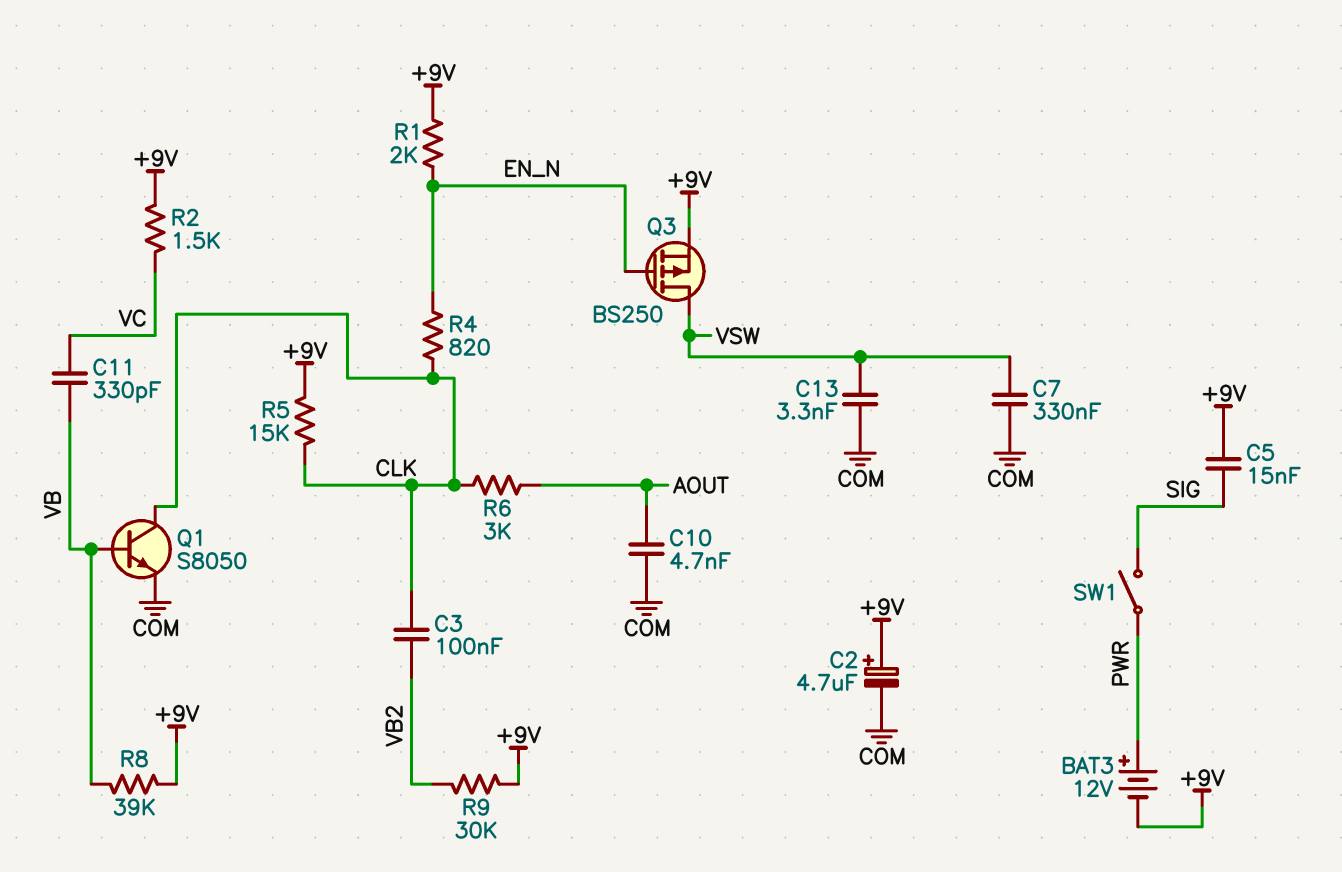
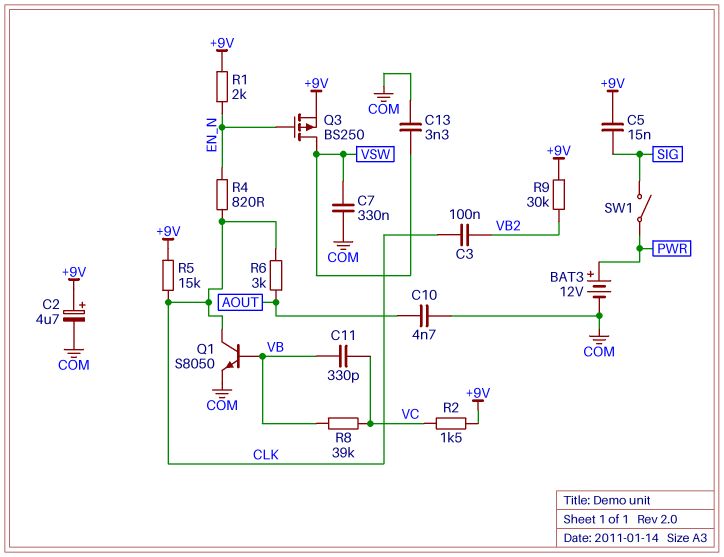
BAT3: 12V (plus PWR, minus +9V) -> 12V (plus PWR, minus COM)
R8: 39k (+9V, VB) -> 39k (VB, VC)

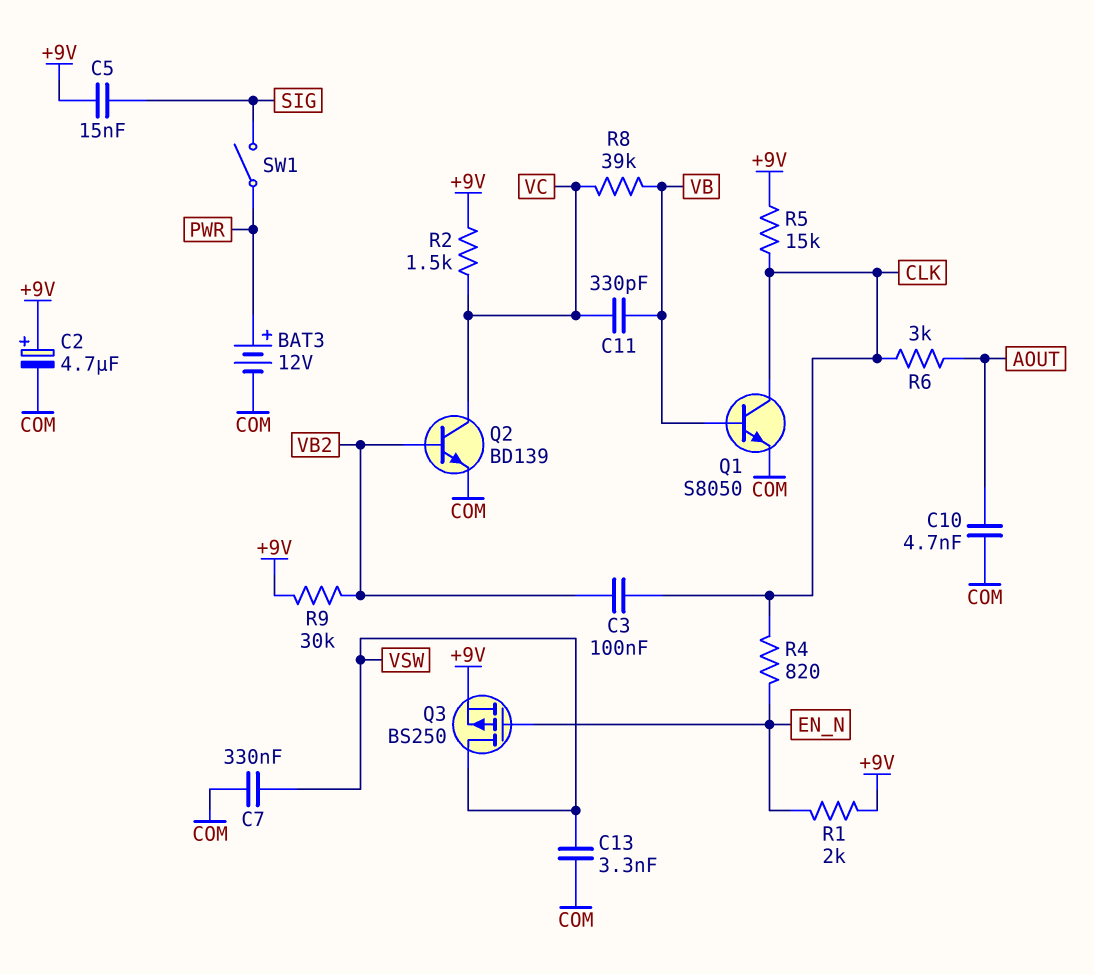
Q2: none -> NPN BD139 (B VB2, C VC, E COM)

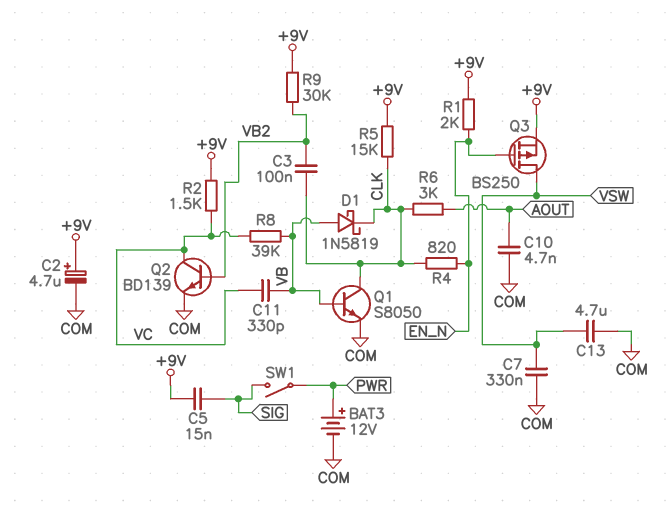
C13: 3.3nF (COM, VSW) -> 4.7uF (COM, VSW)
D1: none -> schottky 1N5819 (A VB, K CLK)

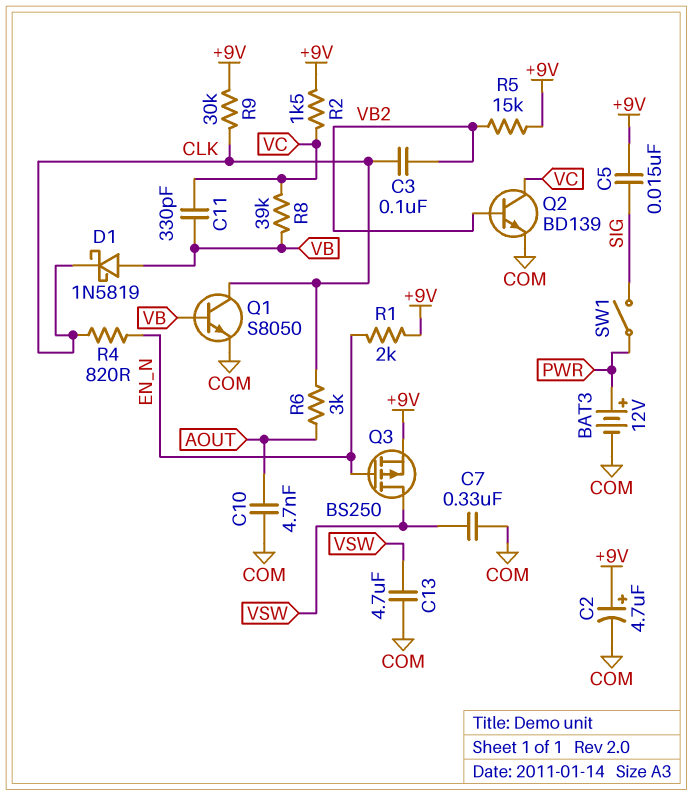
R5: 15k (+9V, CLK) -> 15k (+9V, VB2)
R9: 30k (+9V, VB2) -> 30k (+9V, CLK)

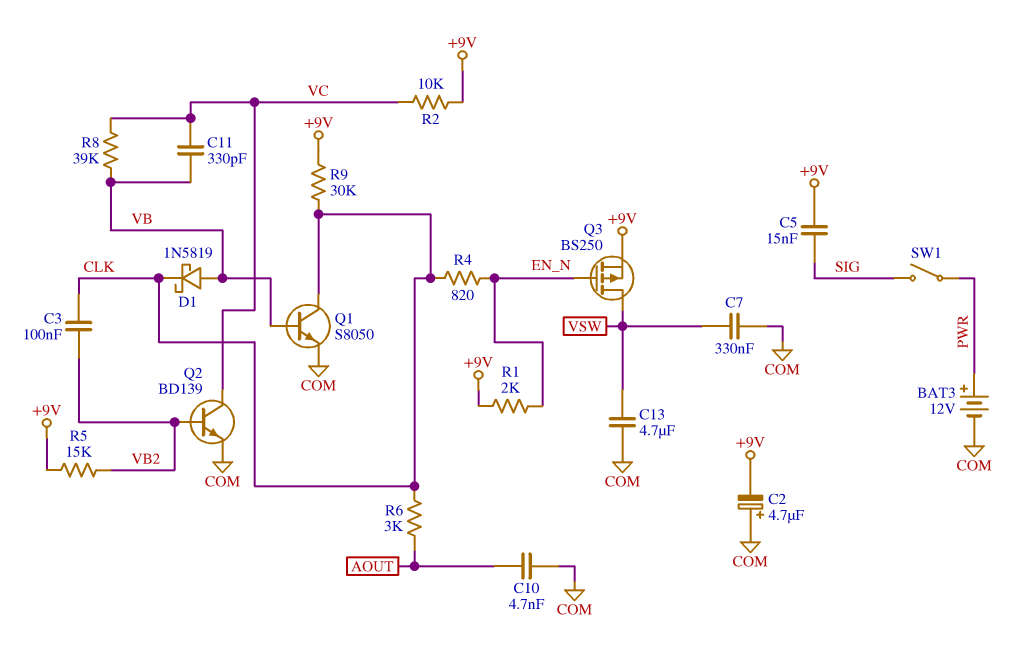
C2: 4.7uF (plus +9V, minus COM) -> 4.7uF (plus COM, minus +9V)
R2: 1.5k (+9V, VC) -> 10k (+9V, VC)

